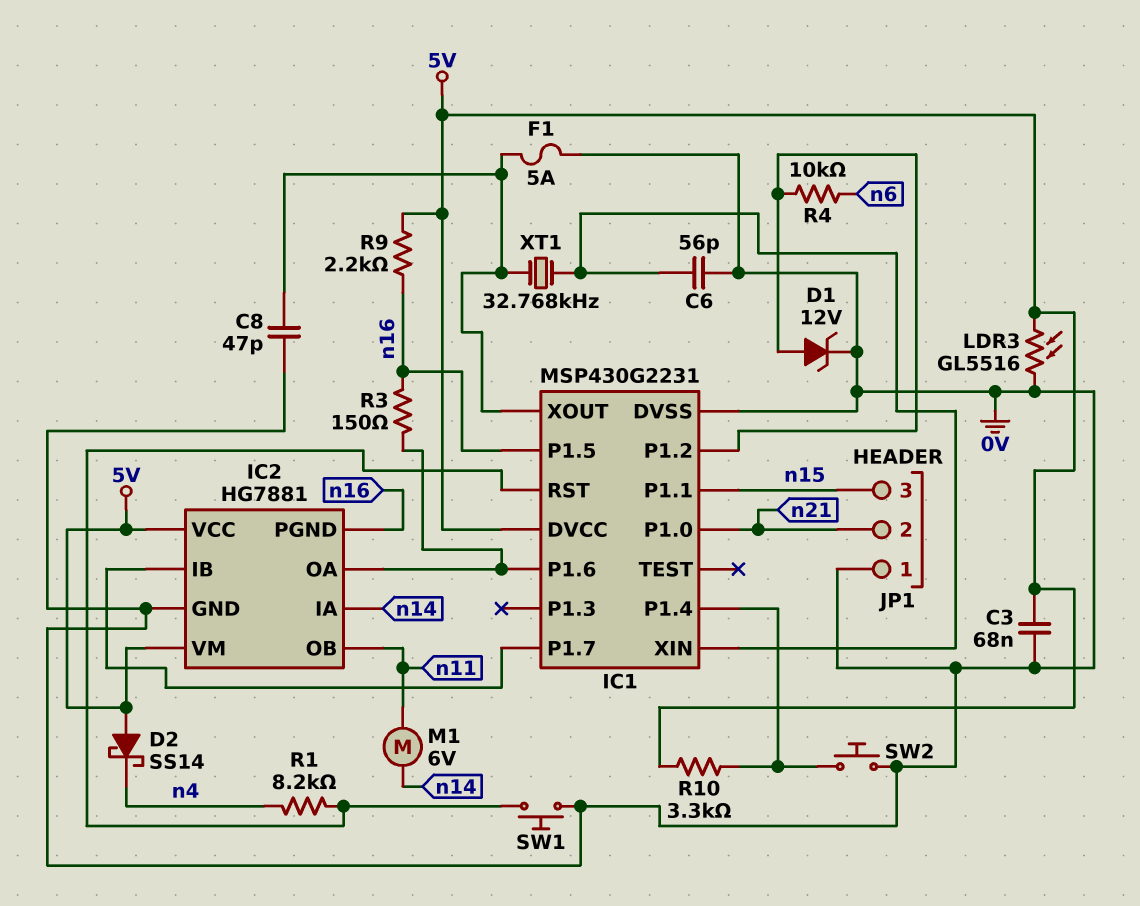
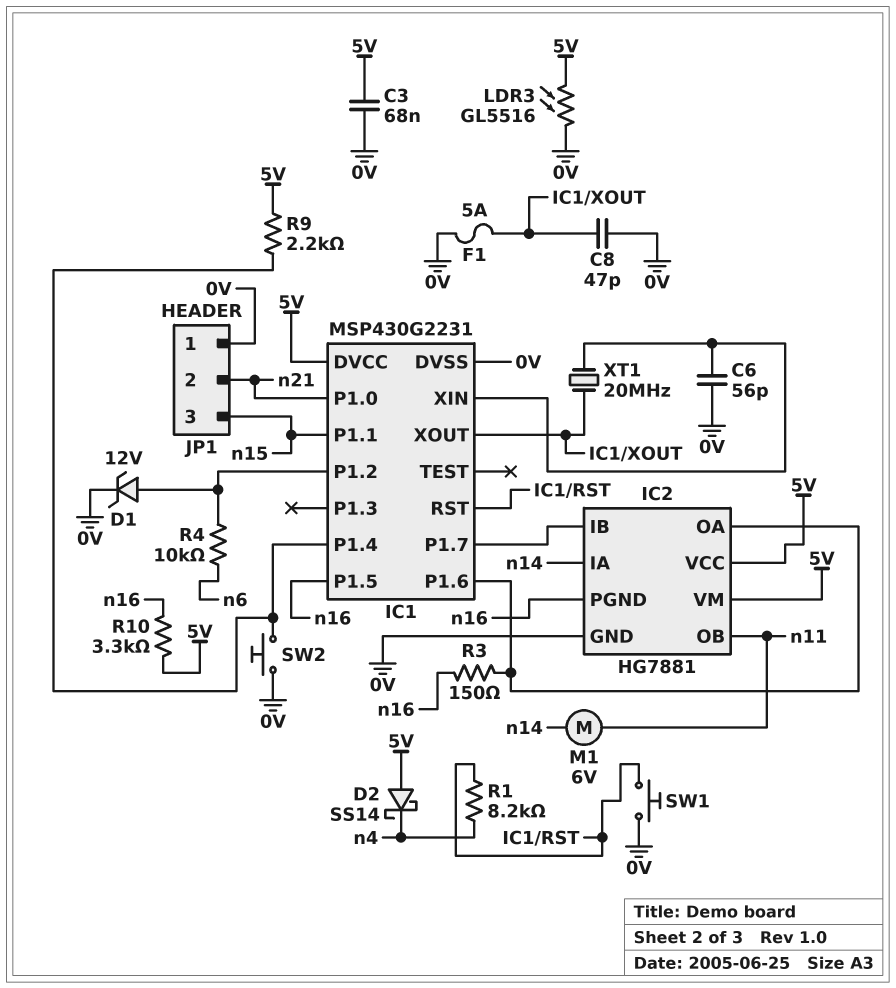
R9: 2.2k (5V, n16) -> 2.2k (5V, IC1/P1.4)
R10: 3.3k (5V, IC1/P1.4) -> 3.3k (5V, n16)
XT1: 32.768kHz (IC1/XIN, IC1/XOUT) -> 20MHz (IC1/XIN, IC1/XOUT)

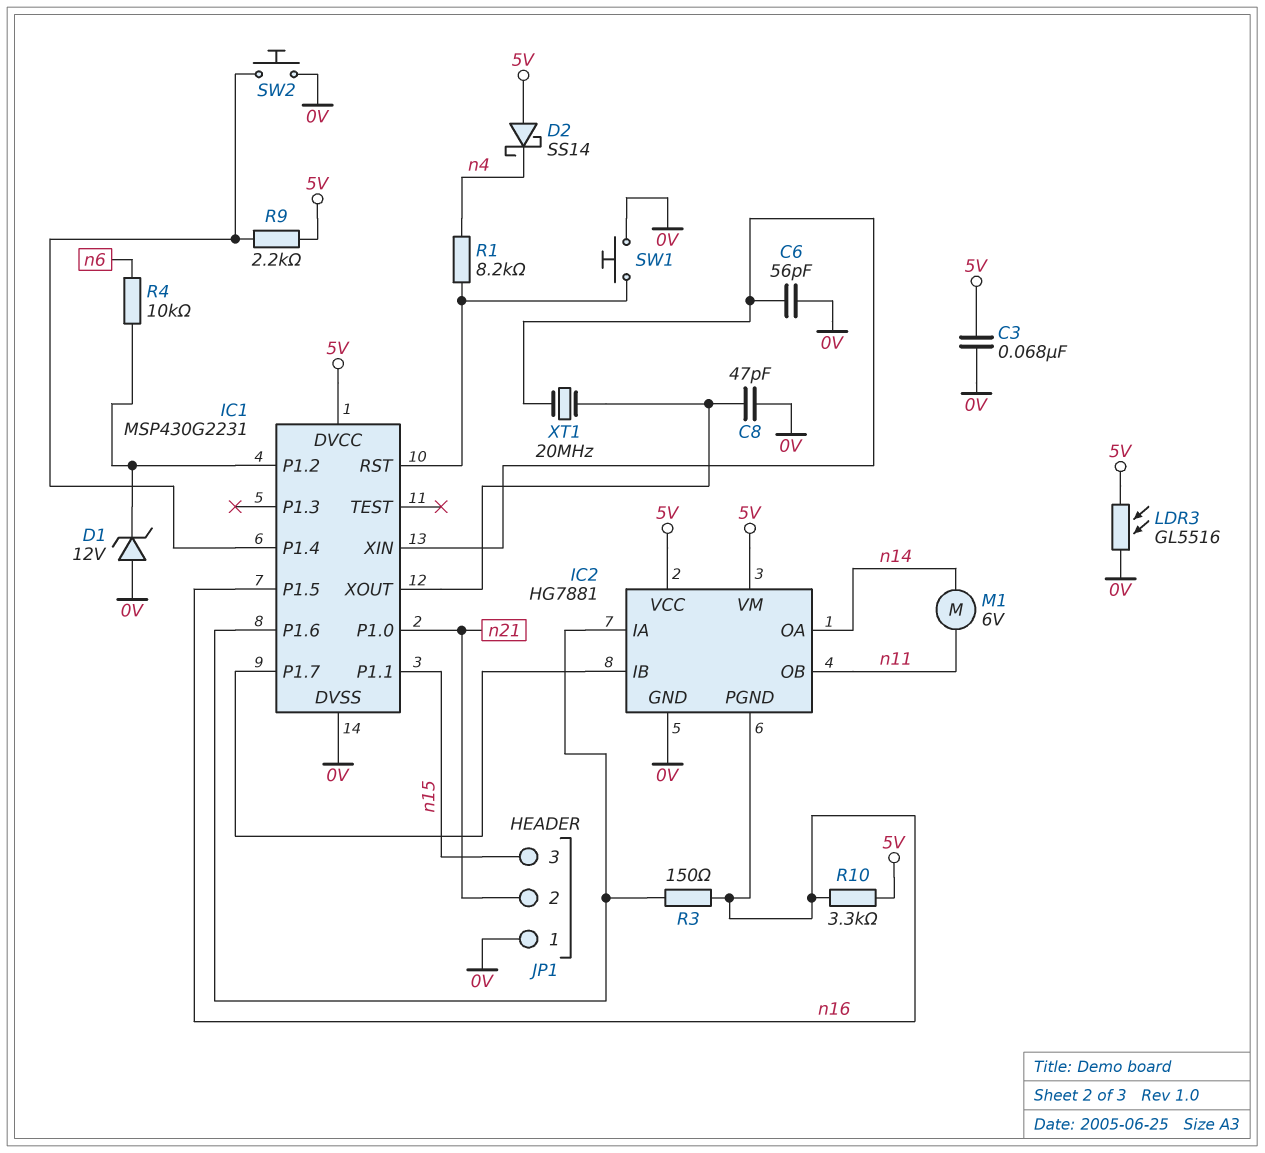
D1: zener 12V (A IC1/P1.2, K 0V) -> zener 12V (A 0V, K IC1/P1.2)
F1: 5A (0V, IC1/XOUT) -> none
IC2 pin IA: n14 -> IC1/P1.6
IC2 pin OA: IC1/P1.6 -> n14

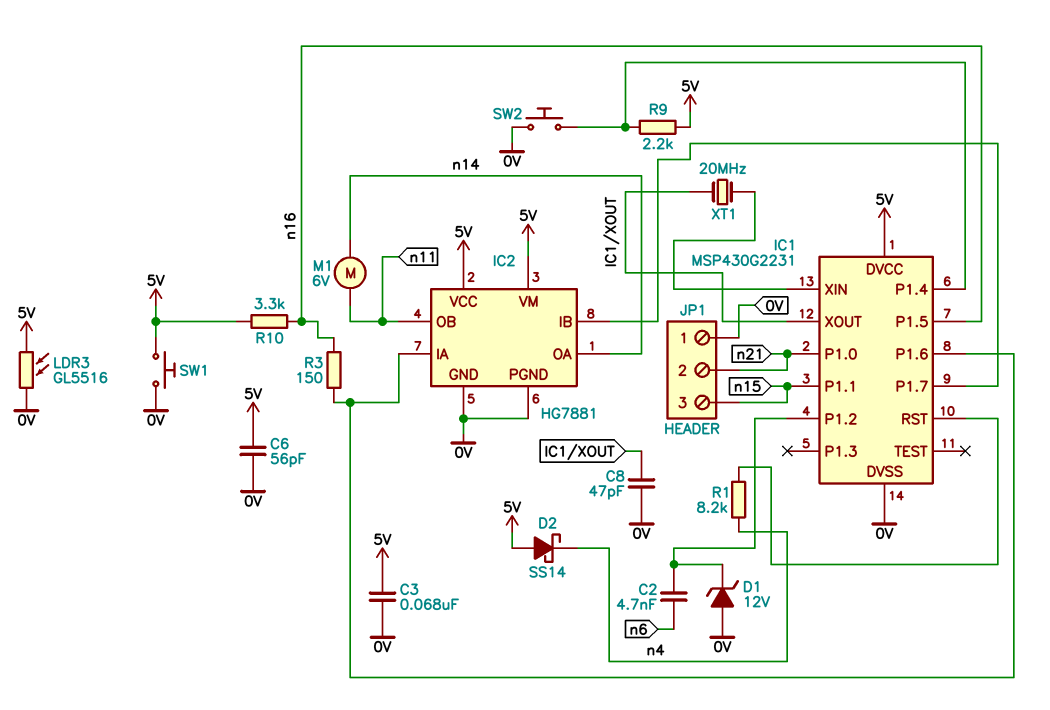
C2: none -> 4.7nF (IC1/P1.2, n6)
C6: 56pF (0V, IC1/XIN) -> 56pF (0V, 5V)
IC2 pin PGND: n16 -> 0V
R4: 10k (IC1/P1.2, n6) -> none
SW1: button (0V, IC1/RST) -> button (0V, 5V)

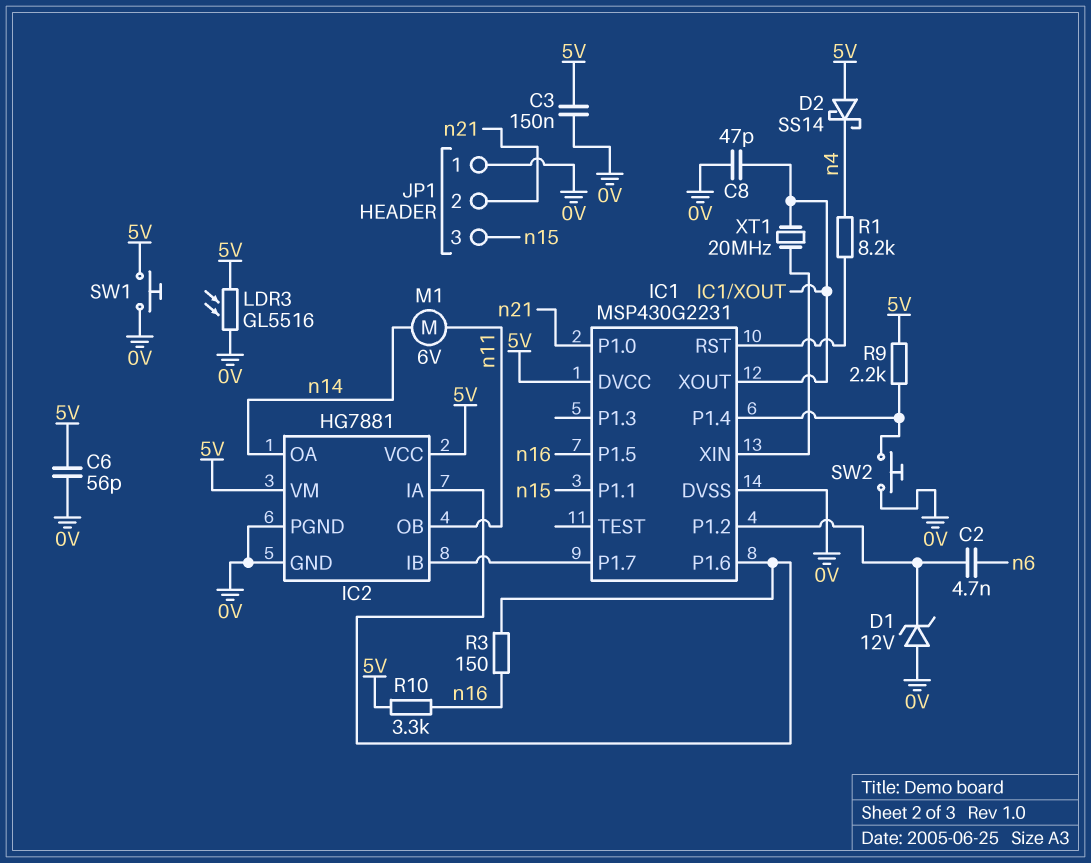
C3: 68nF (0V, 5V) -> 150nF (0V, 5V)

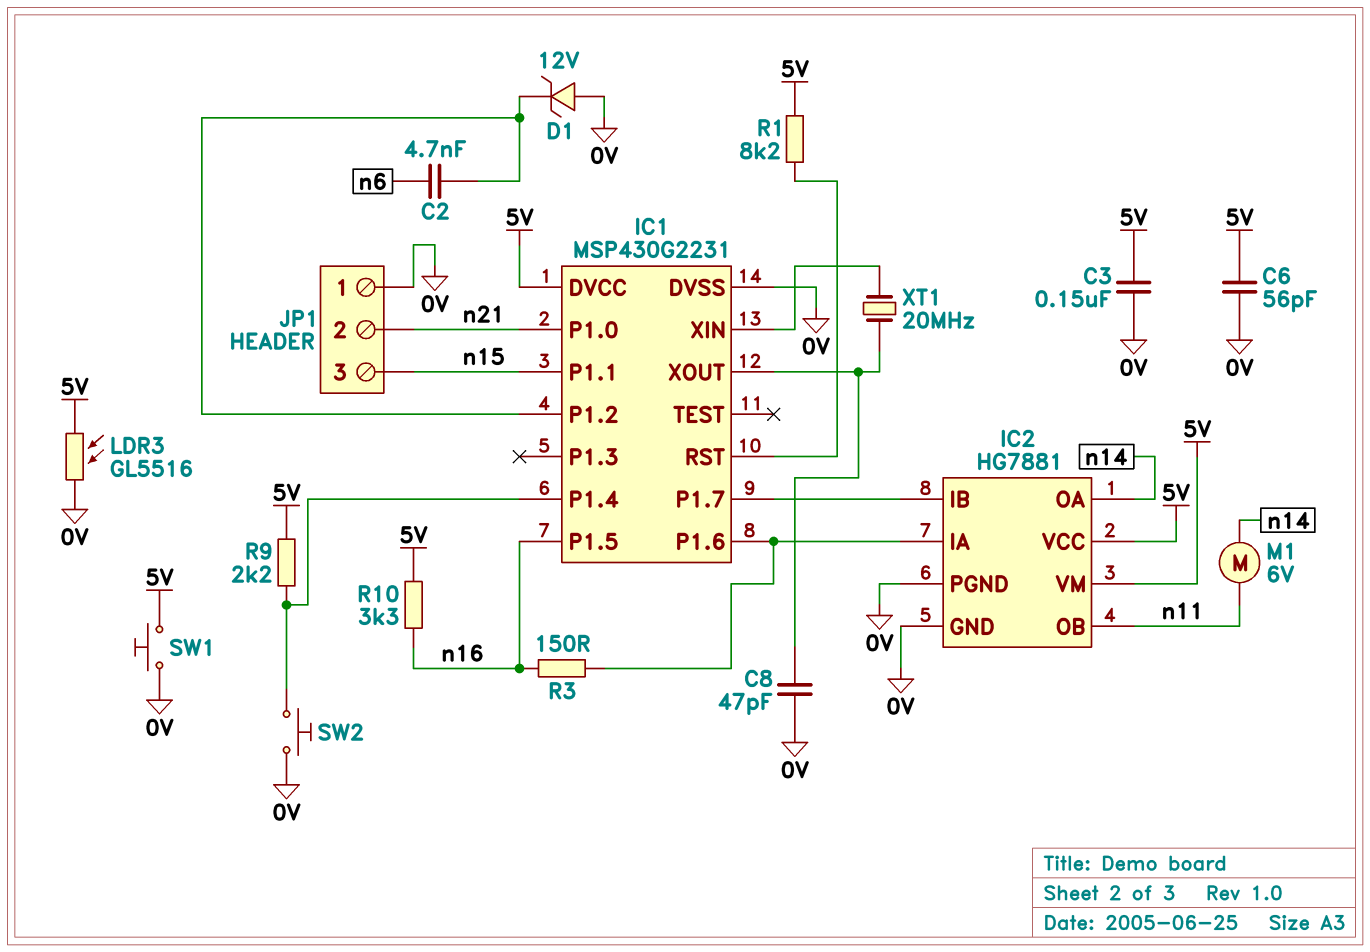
D2: schottky SS14 (A 5V, K n4) -> none
R1: 8.2k (IC1/RST, n4) -> 8.2k (5V, IC1/RST)

